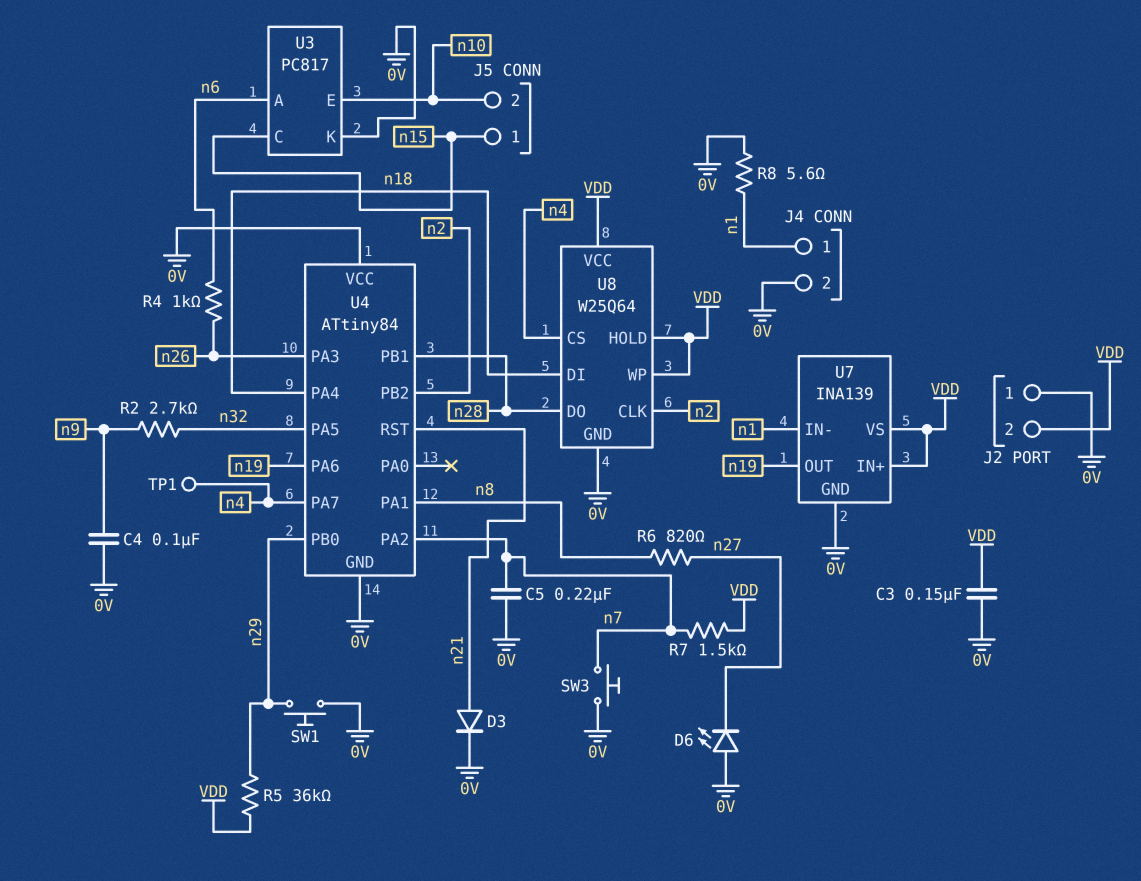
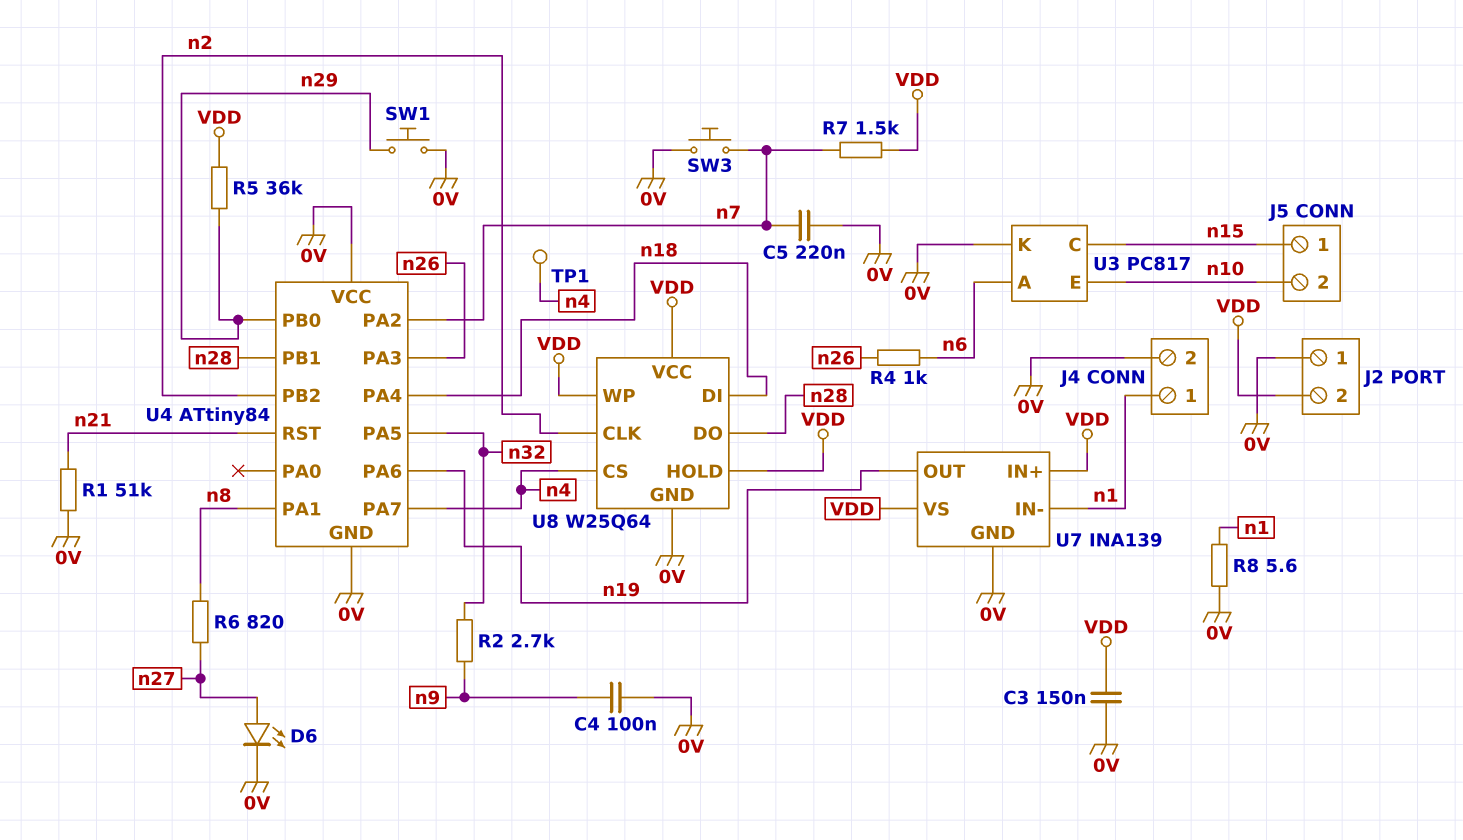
D3: diode (A n21, K 0V) -> none
D6: LED (A 0V, K n27) -> LED (A n27, K 0V)
R1: none -> 51k (0V, n21)

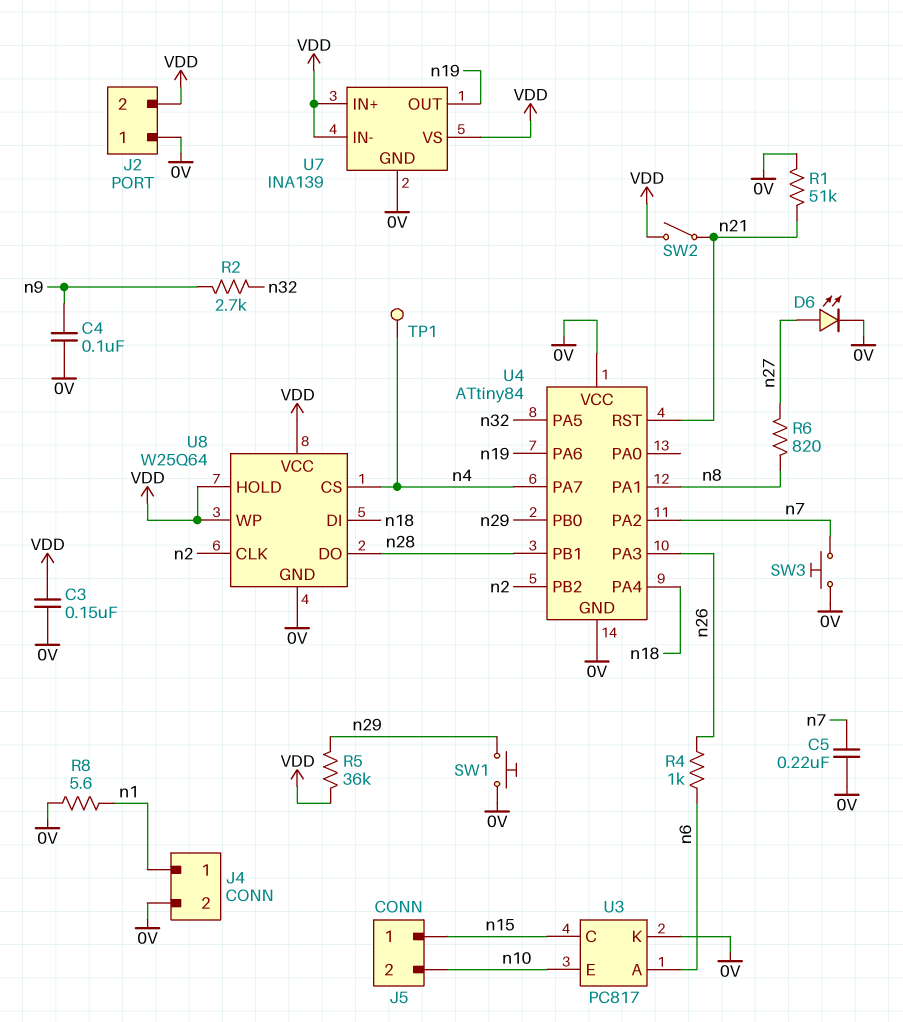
R7: 1.5k (VDD, n7) -> none
SW2: none -> switch (VDD, n21)
U7 pin IN-: n1 -> VDD

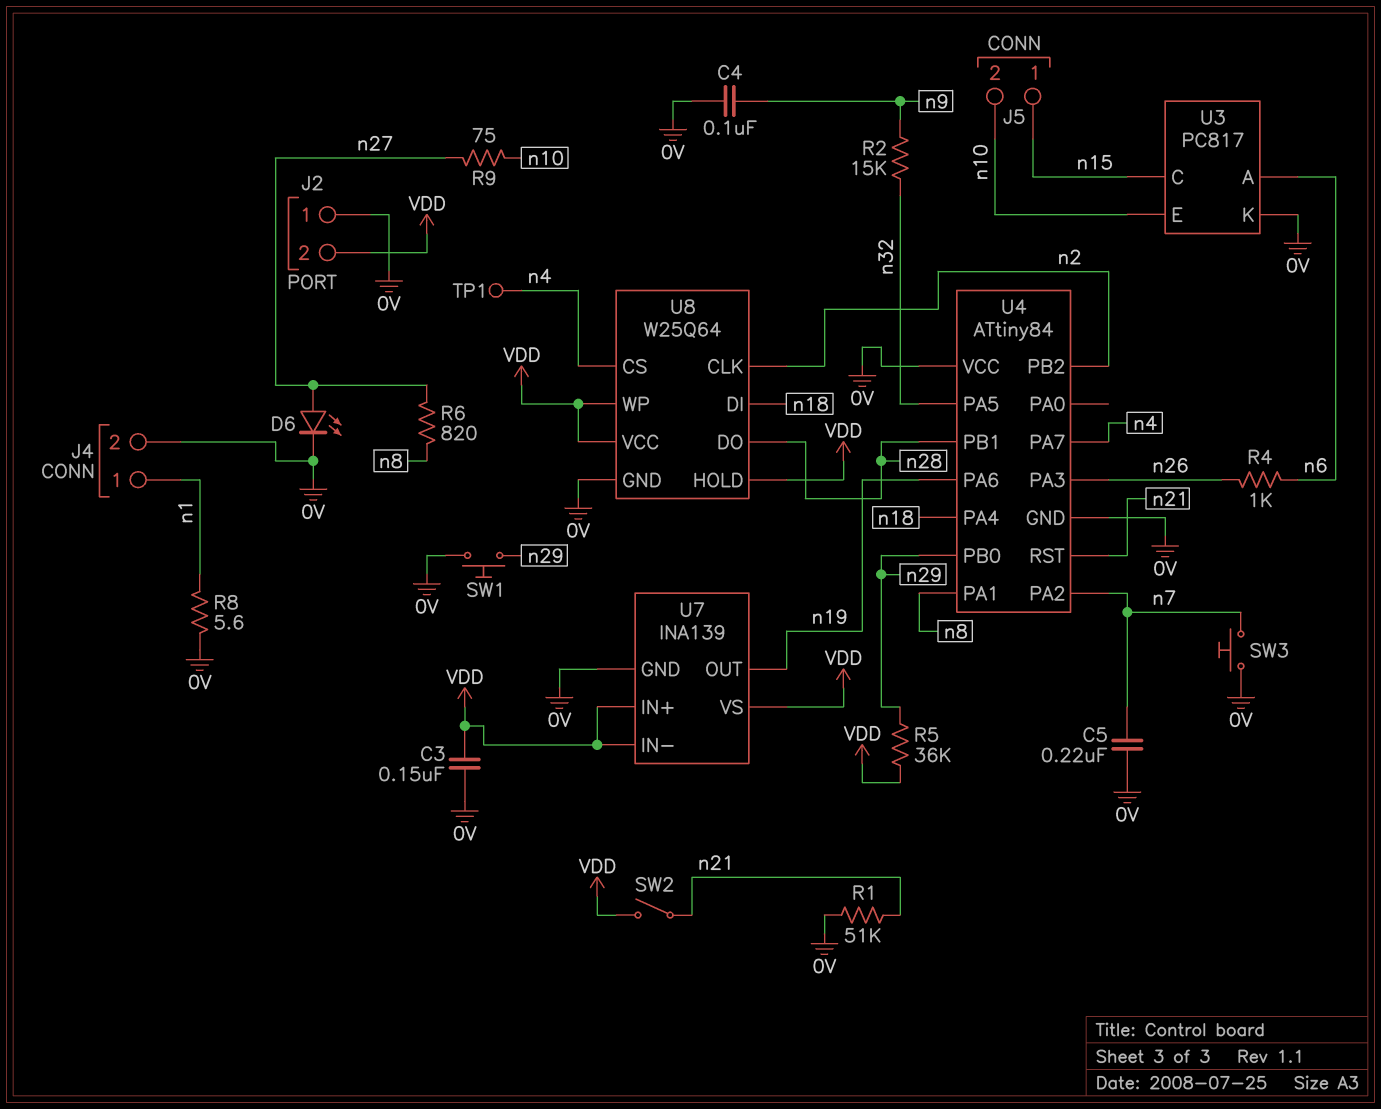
R2: 2.7k (n9, n32) -> 15k (n9, n32)
R9: none -> 75 (n10, n27)

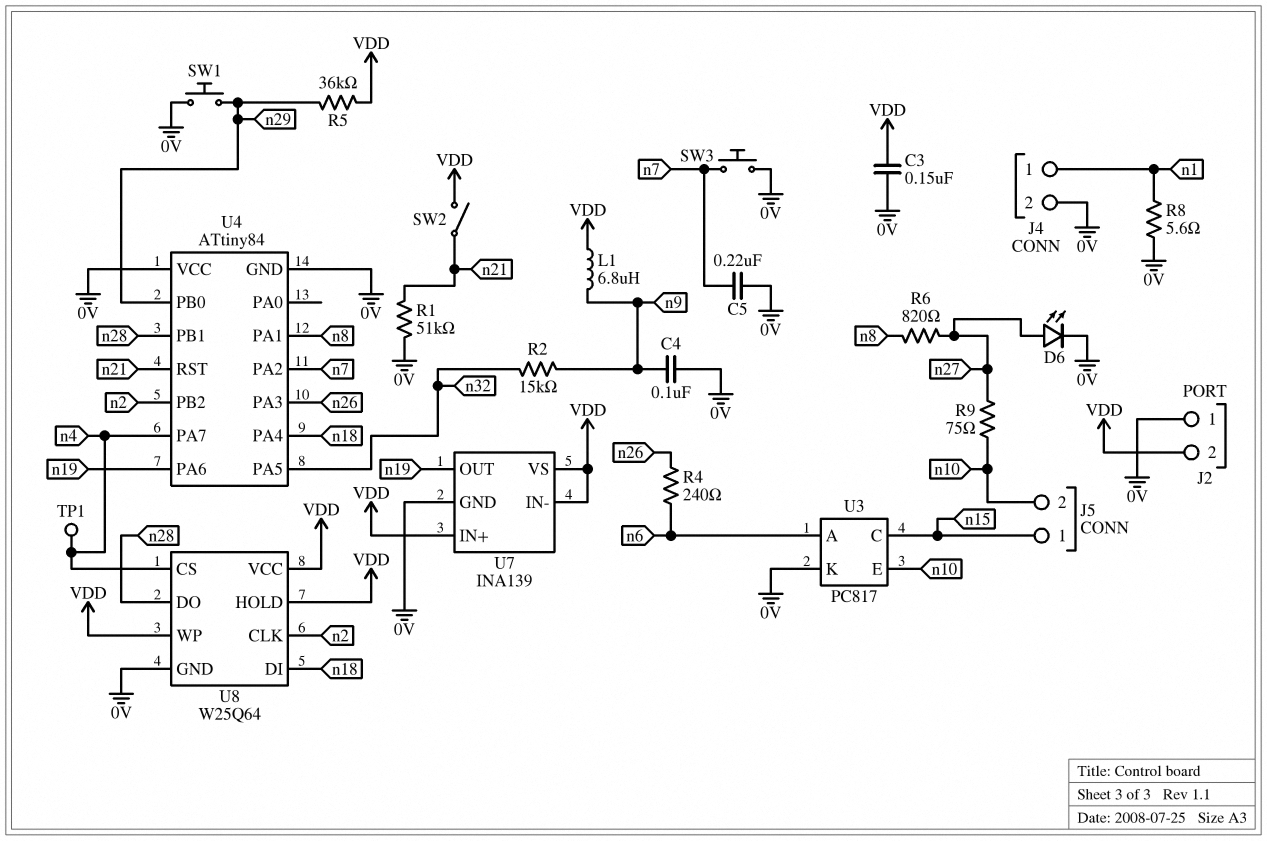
L1: none -> 6.8uH (VDD, n9)
R4: 1k (n6, n26) -> 240 (n6, n26)

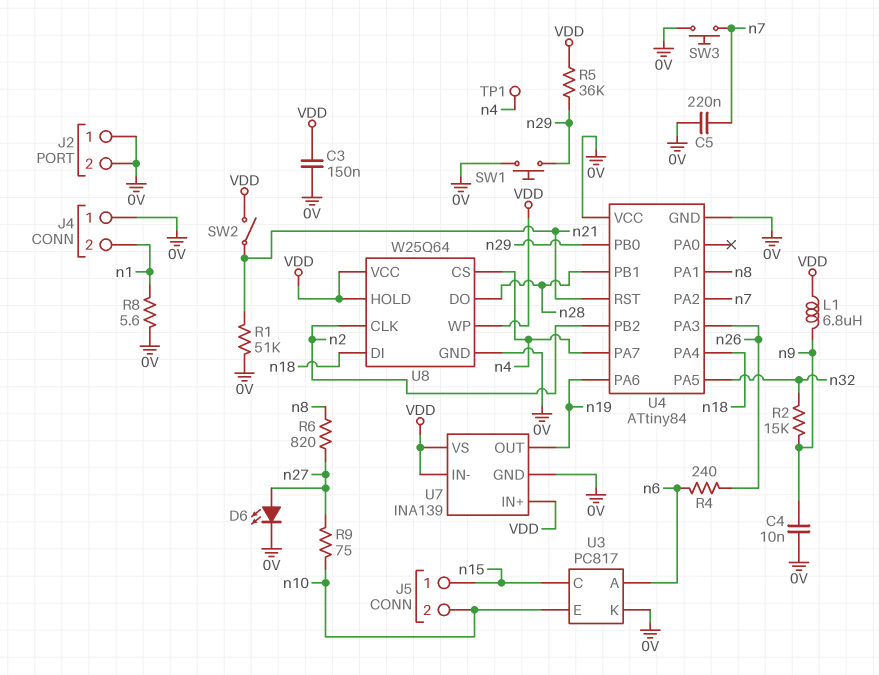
C4: 100nF (0V, n9) -> 10nF (0V, n9)
J2 pin 2: VDD -> 0V
J4 pin 1: n1 -> 0V
J4 pin 2: 0V -> n1

